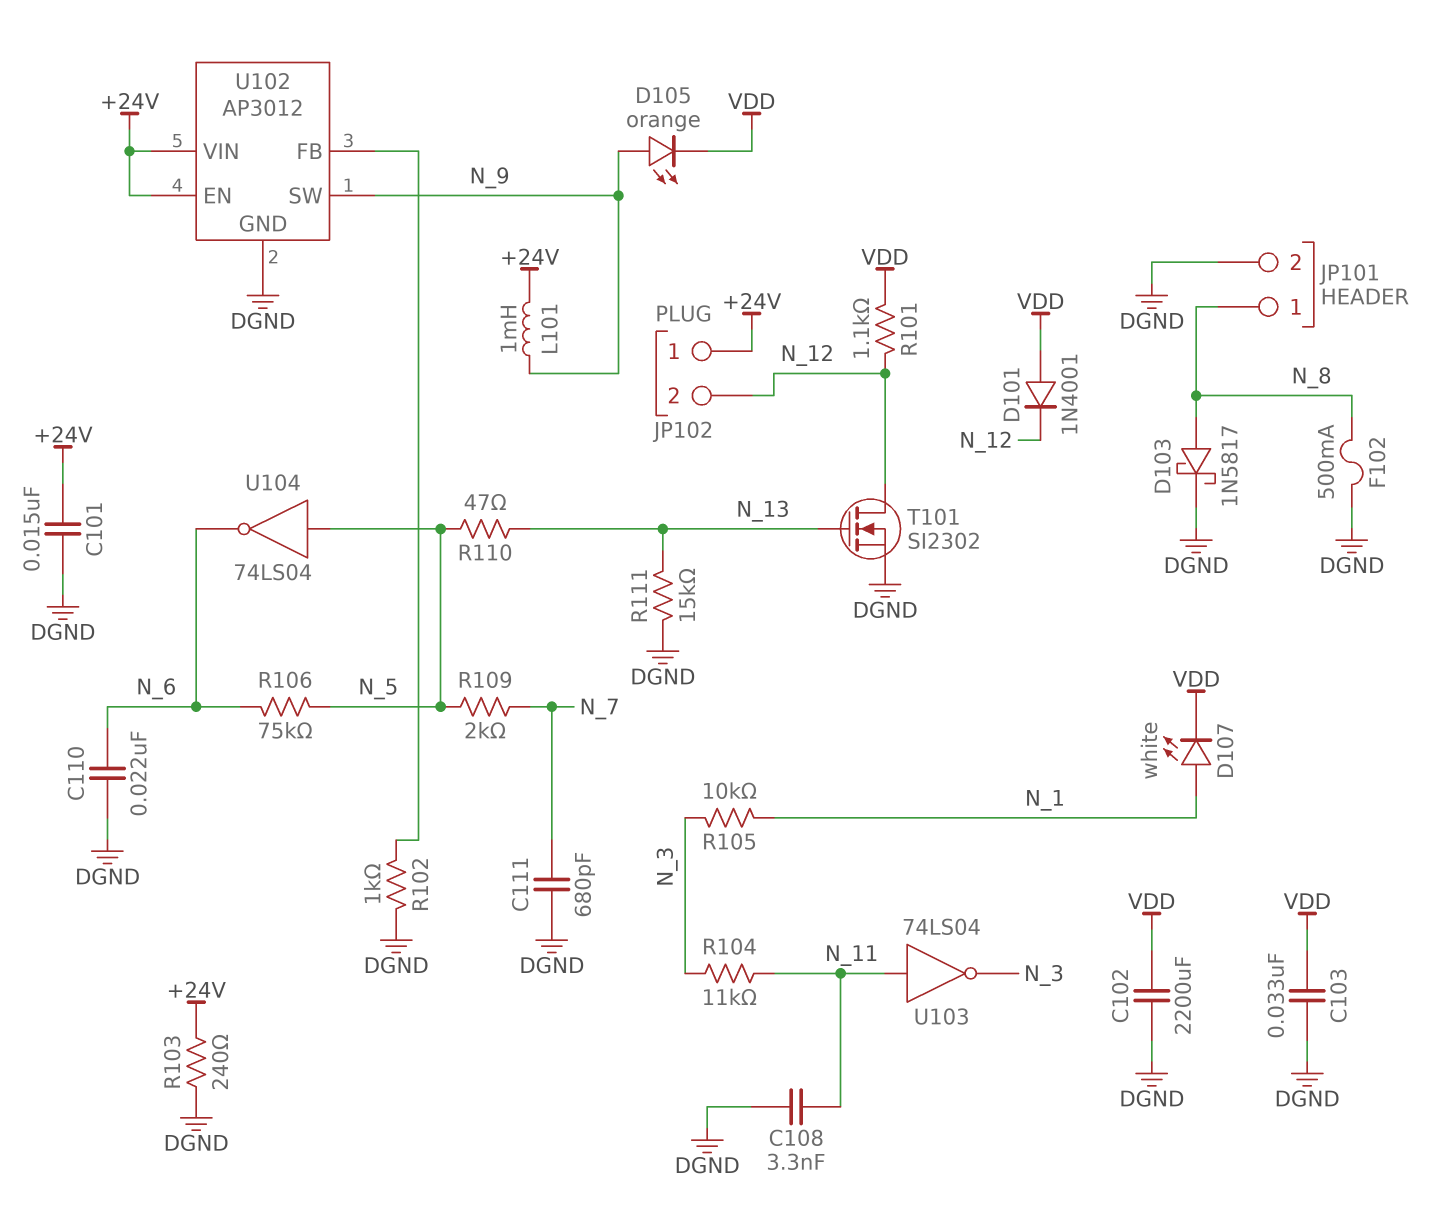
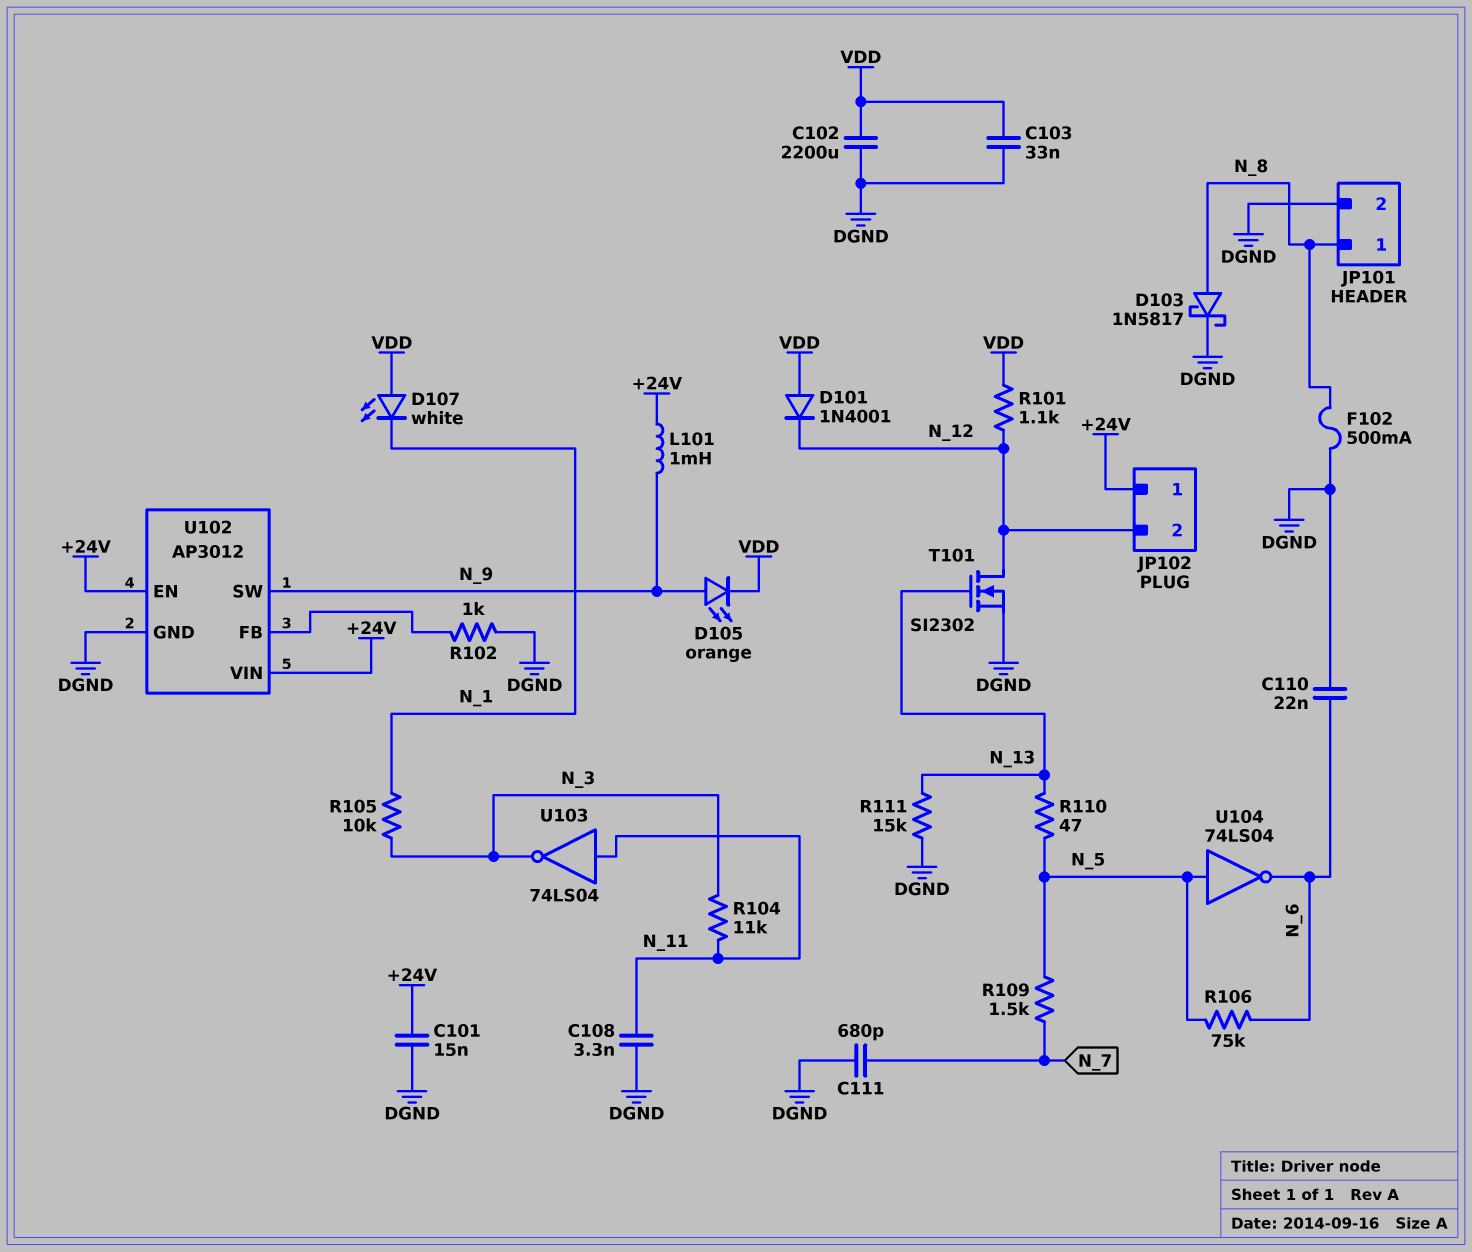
D107: LED white (A N_1, K VDD) -> LED white (A VDD, K N_1)
R103: 240 (+24V, DGND) -> none
R109: 2k (N_5, N_7) -> 1.5k (N_5, N_7)

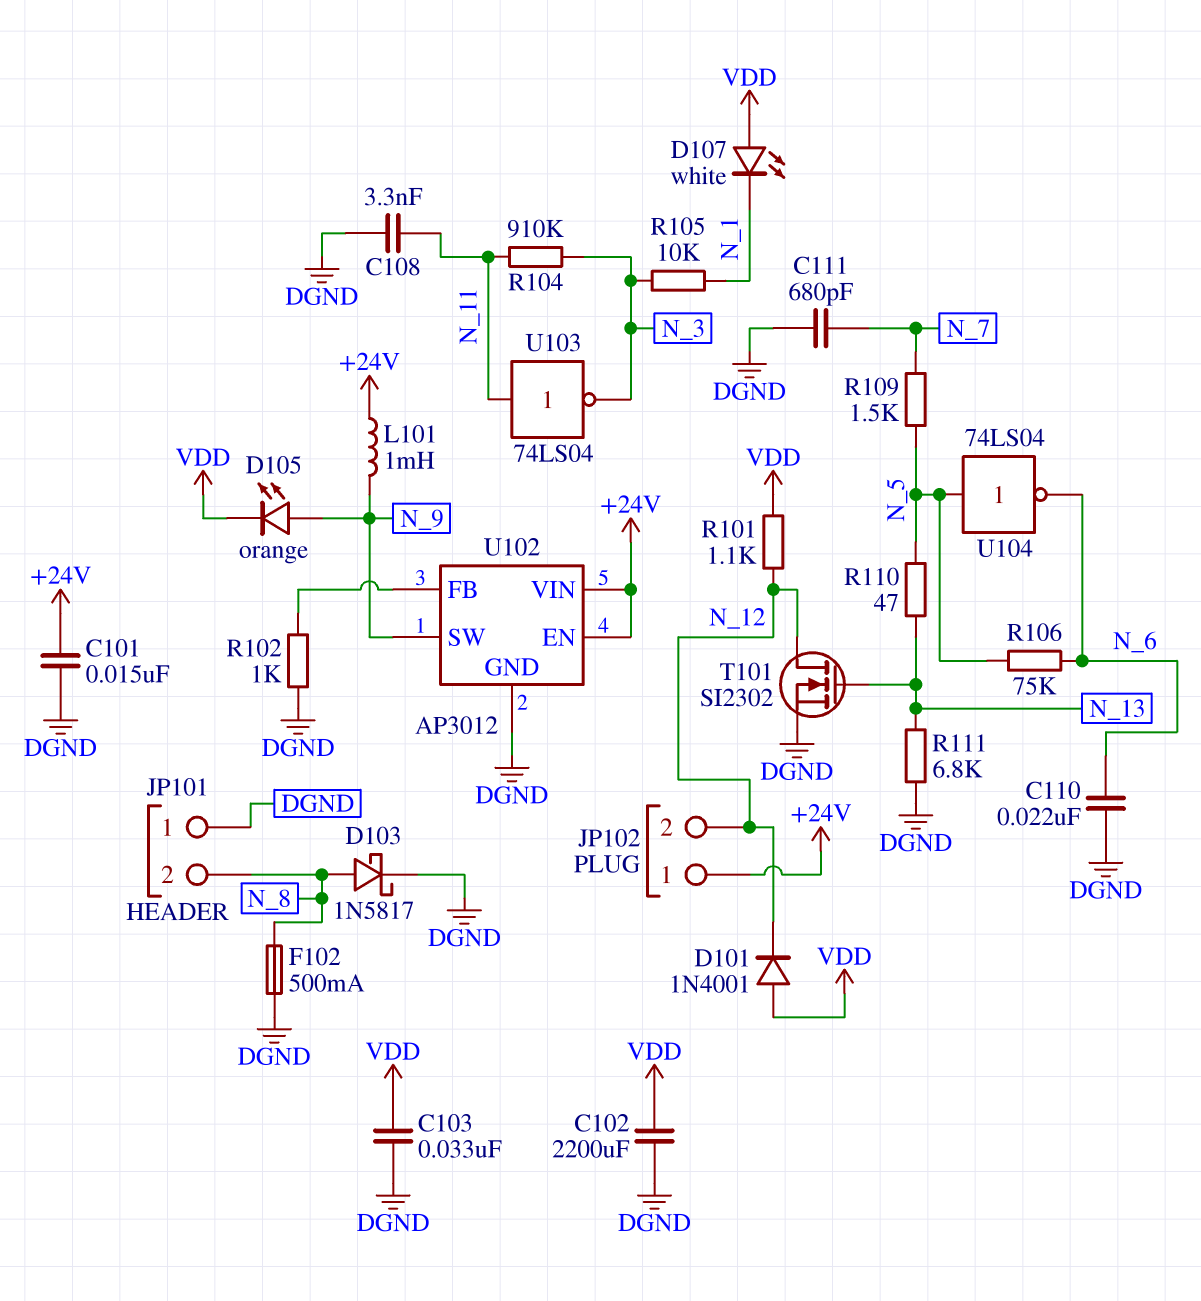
JP101 pin 1: N_8 -> DGND
JP101 pin 2: DGND -> N_8
R104: 11k (N_3, N_11) -> 910k (N_3, N_11)
R111: 15k (DGND, N_13) -> 6.8k (DGND, N_13)

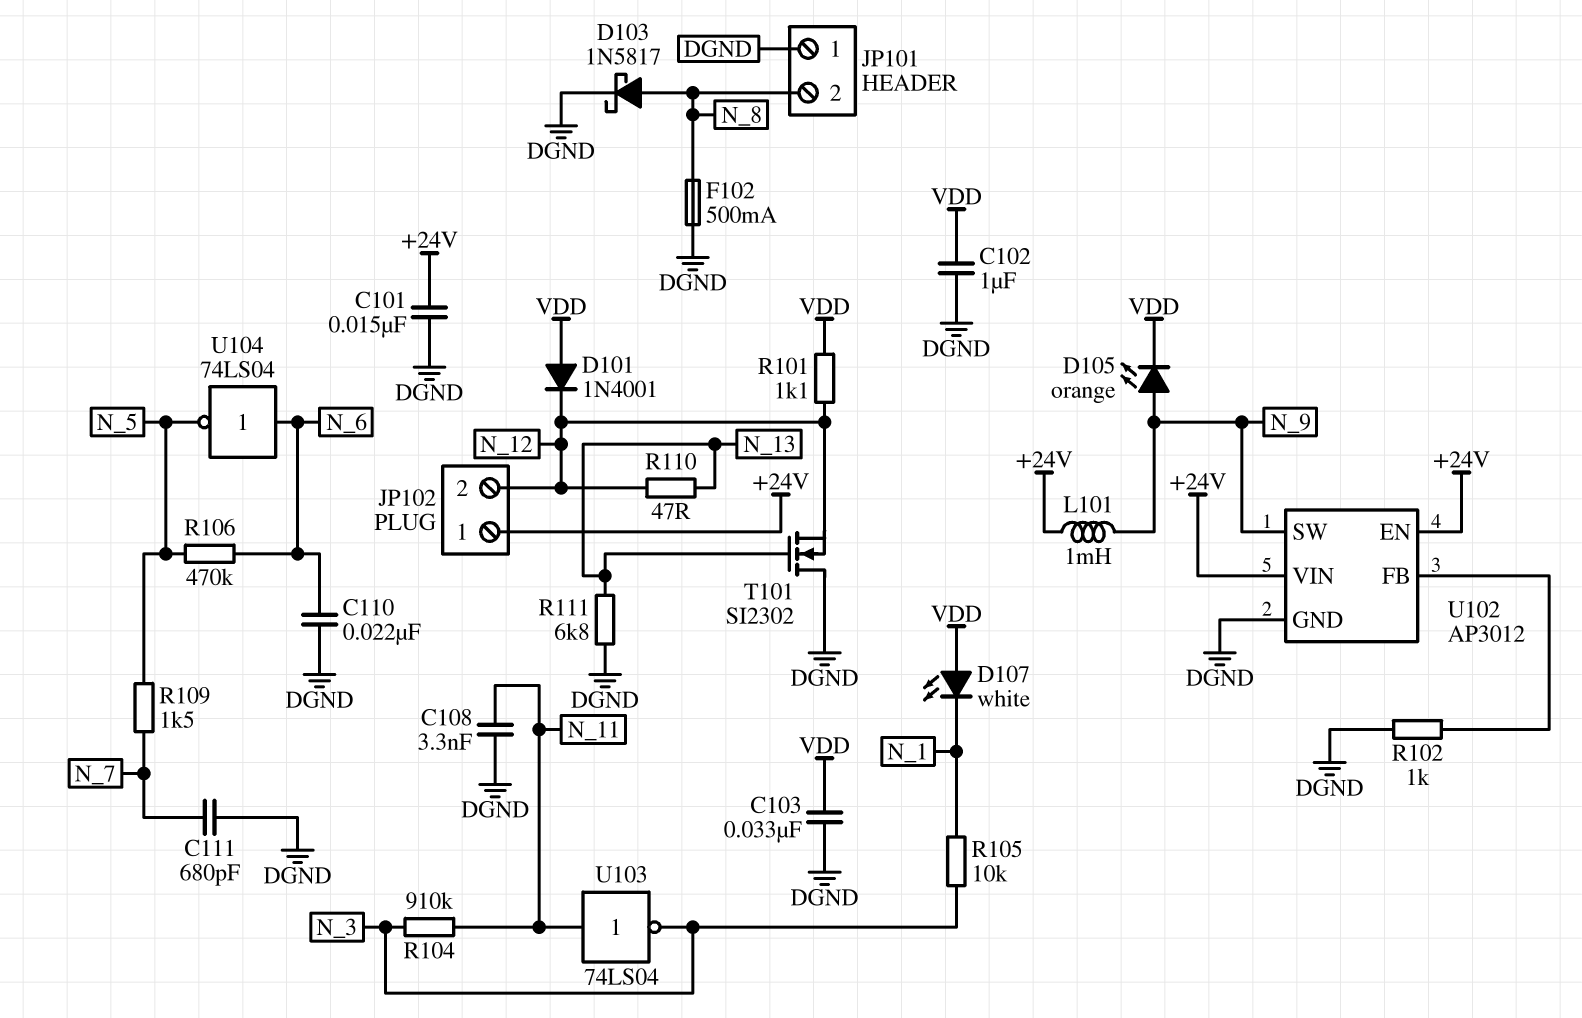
C102: 2200uF (DGND, VDD) -> 1uF (DGND, VDD)
R106: 75k (N_5, N_6) -> 470k (N_5, N_6)
R110: 47 (N_5, N_13) -> 47 (N_12, N_13)
T101: NMOS SI2302 (G N_13, D N_12, S DGND) -> NMOS SI2302 (G N_13, D DGND, S N_12)
U104: NOT 74LS04 (in N_5, out N_6) -> NOT 74LS04 (in N_6, out N_5)

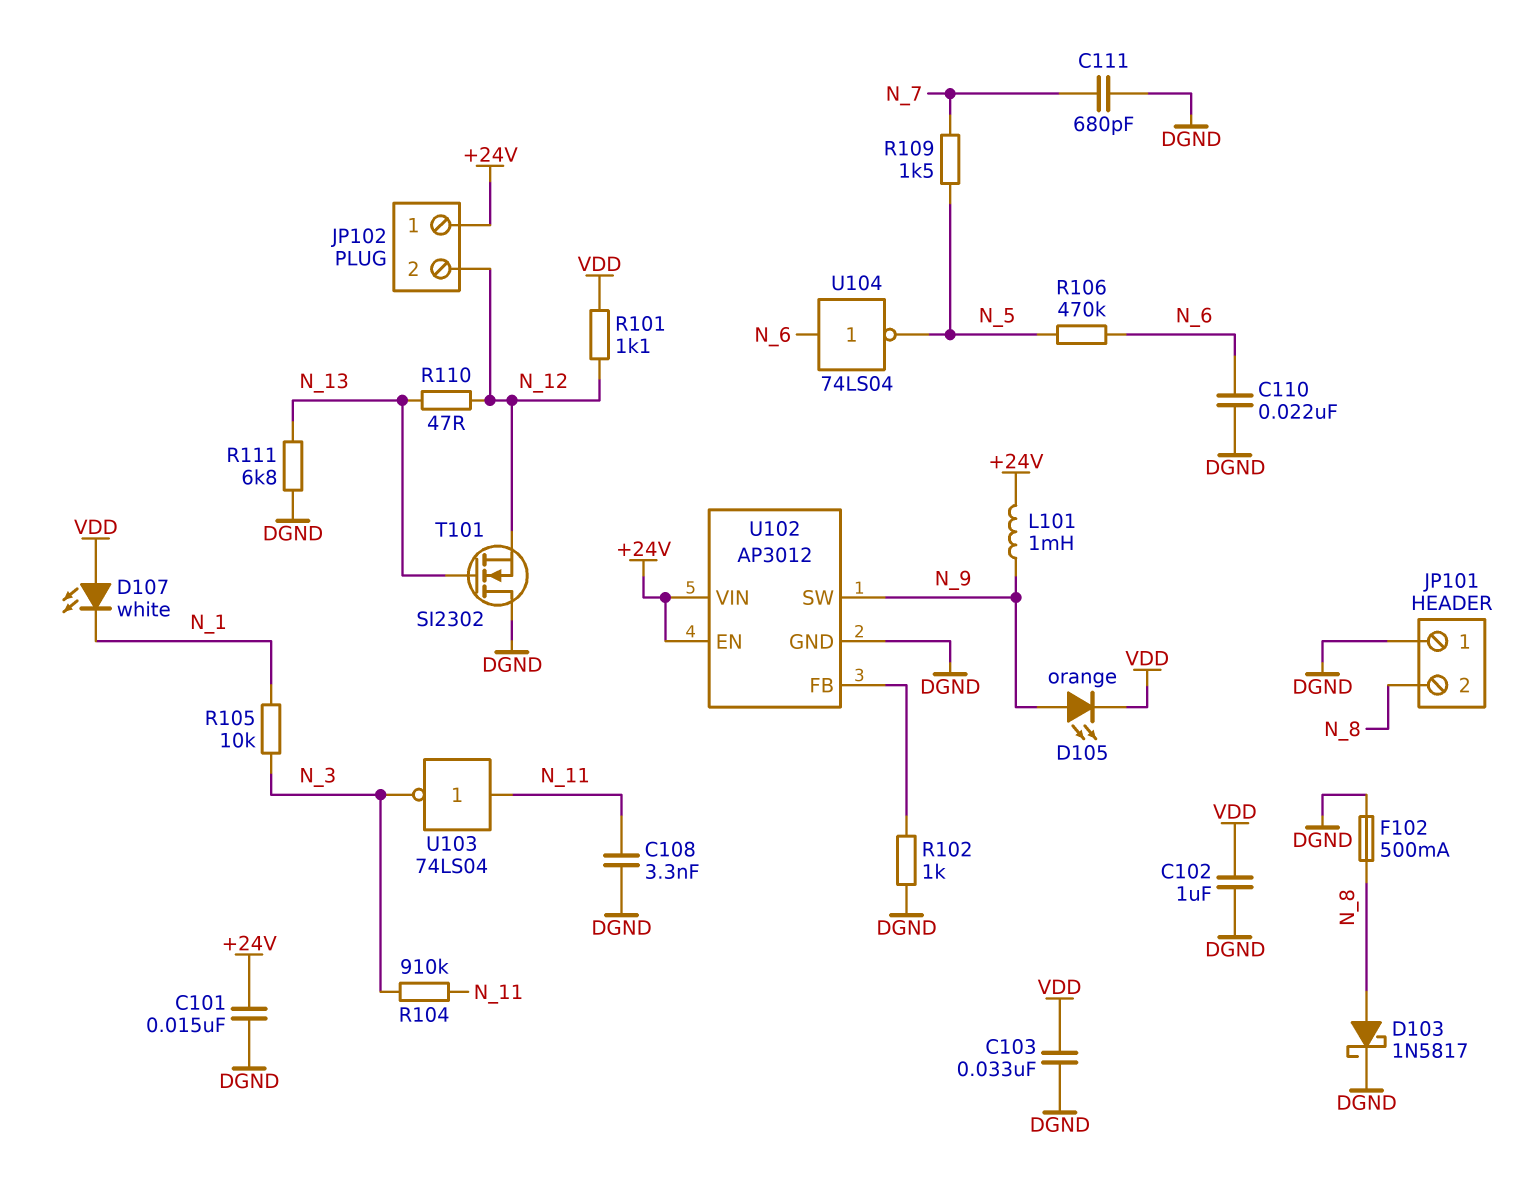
D101: diode 1N4001 (A VDD, K N_12) -> none

